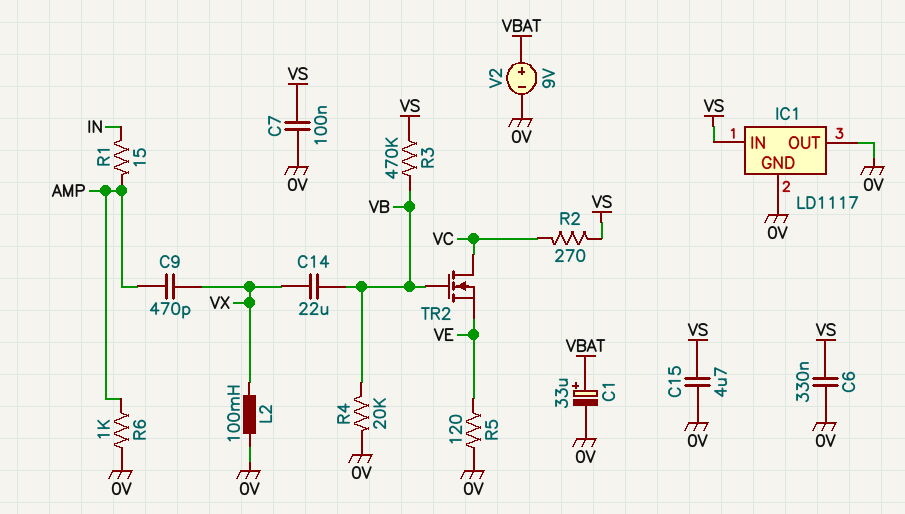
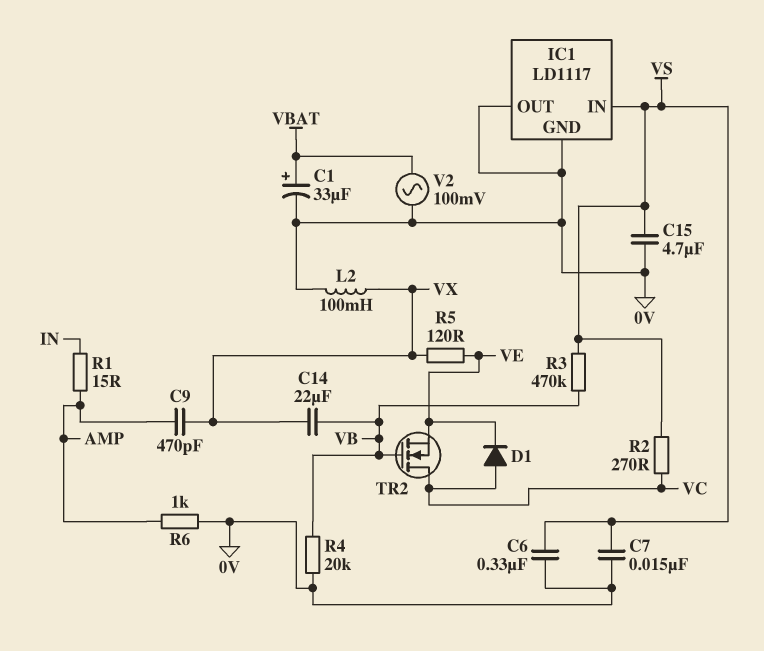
C7: 100nF (0V, VS) -> 15nF (0V, VS)
D1: none -> diode (A VC, K VE)
R5: 120 (0V, VE) -> 120 (VE, VX)
V2: 9V (plus VBAT, minus 0V) -> AC 100mV (0V, VBAT)

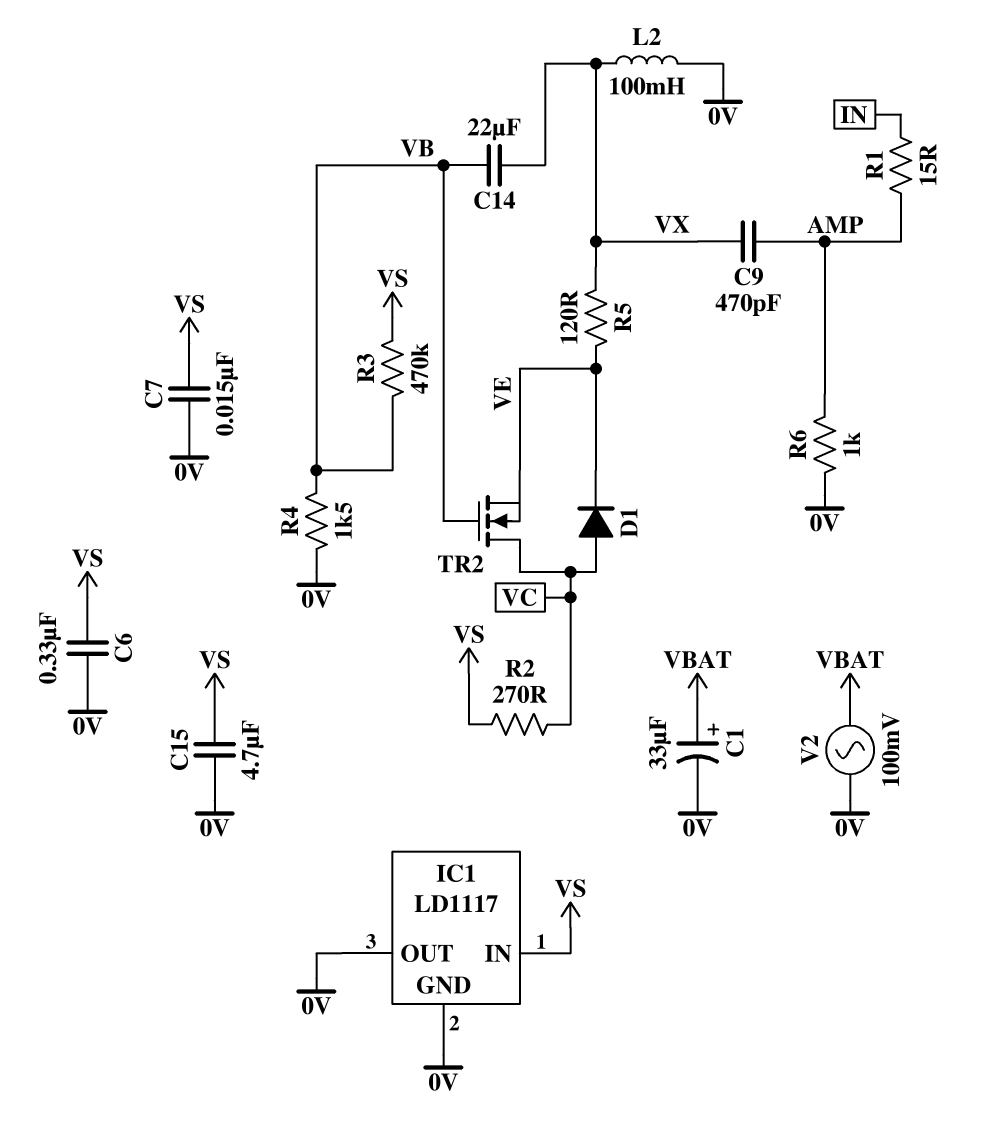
R4: 20k (0V, VB) -> 1.5k (0V, VB)

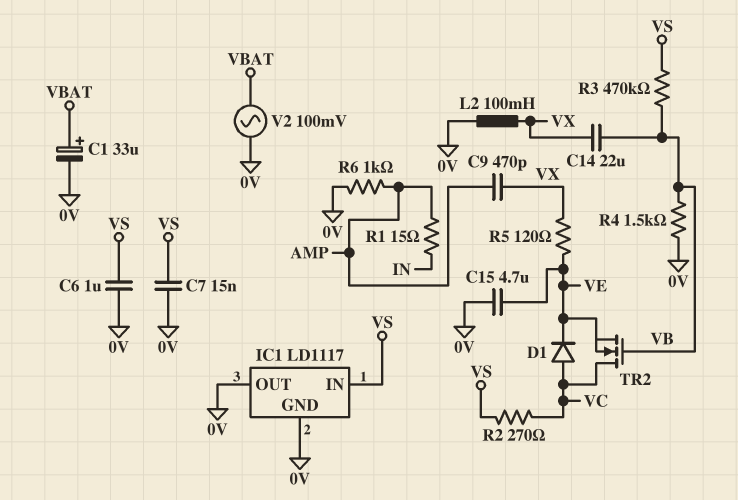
C6: 330nF (0V, VS) -> 1uF (0V, VS)
C15: 4.7uF (0V, VS) -> 4.7uF (0V, VE)

